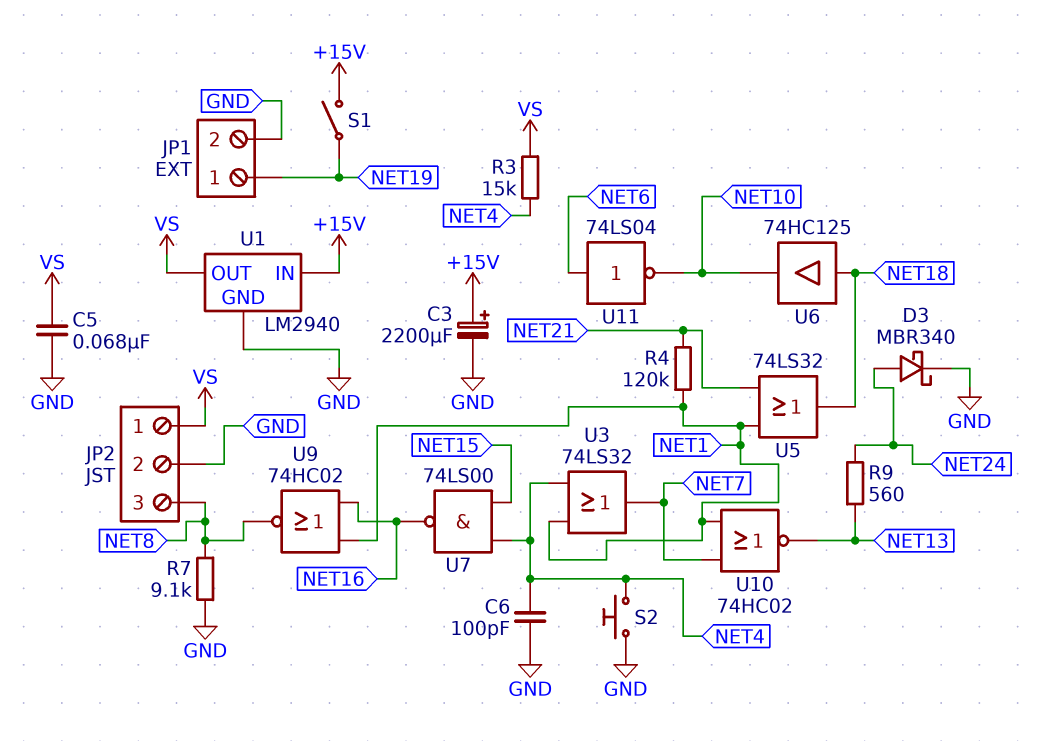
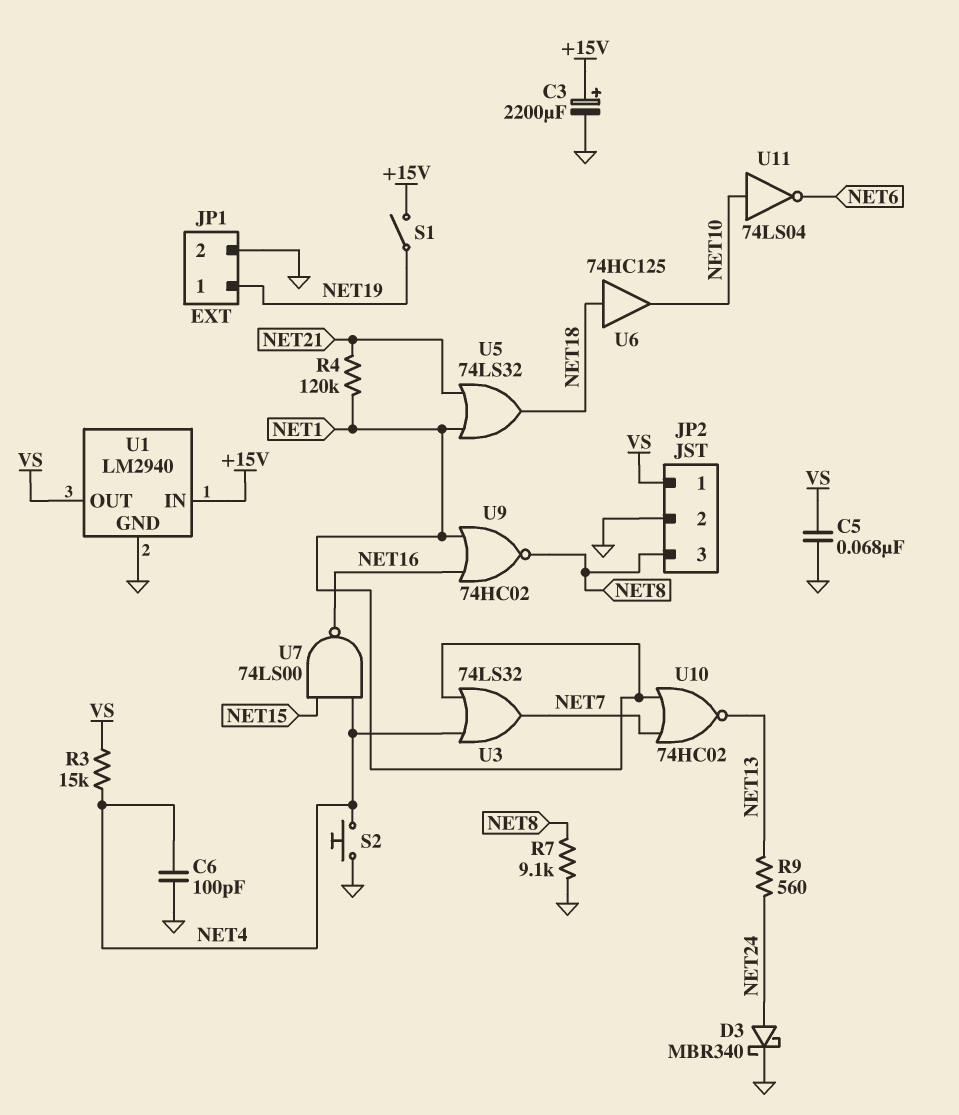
U11: NOT 74LS04 (in NET6, out NET10) -> NOT 74LS04 (in NET10, out NET6)

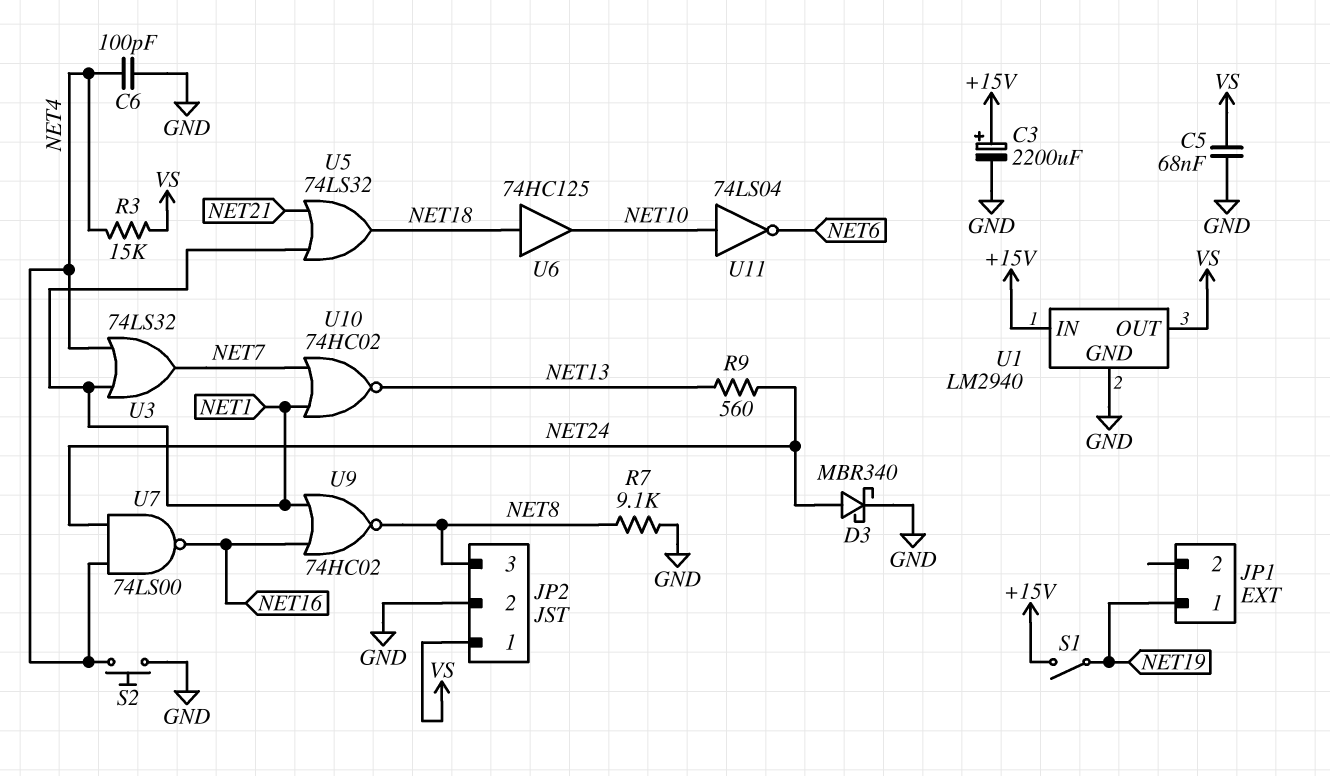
JP1 pin 2: GND -> none
R4: 120k (NET1, NET21) -> none
U7: NAND 74LS00 (in NET4, in NET15, out NET16) -> NAND 74LS00 (in NET4, in NET24, out NET16)

